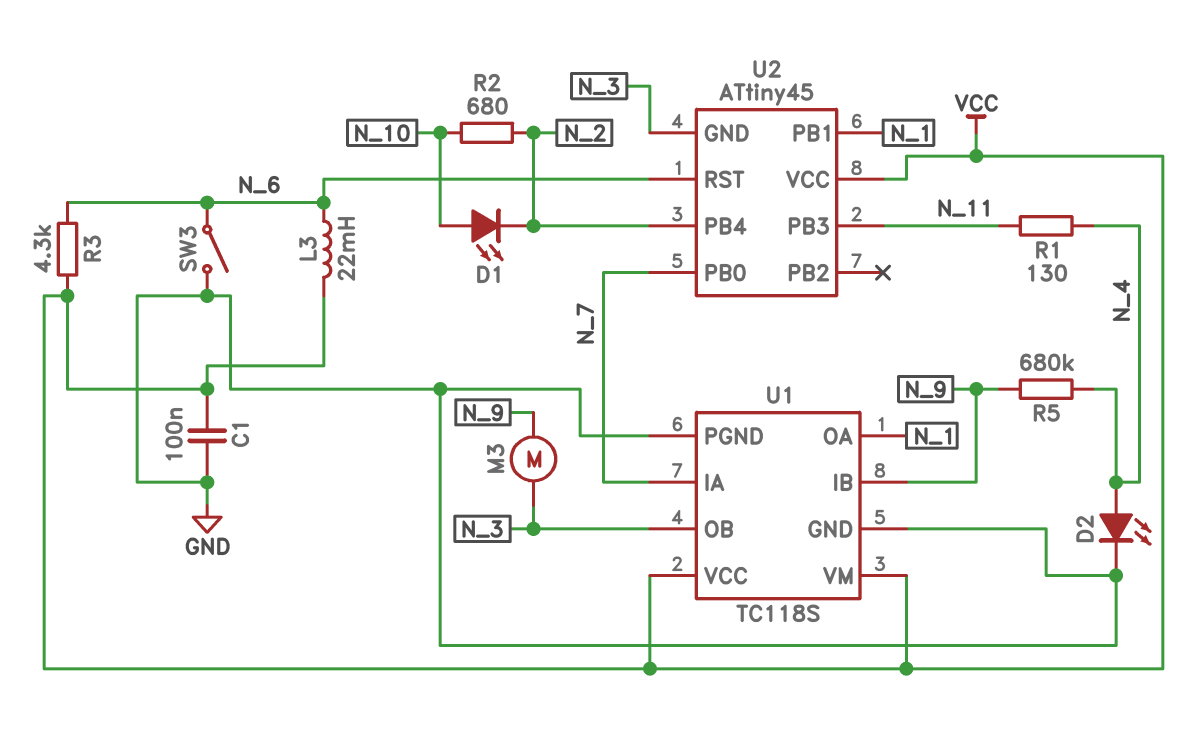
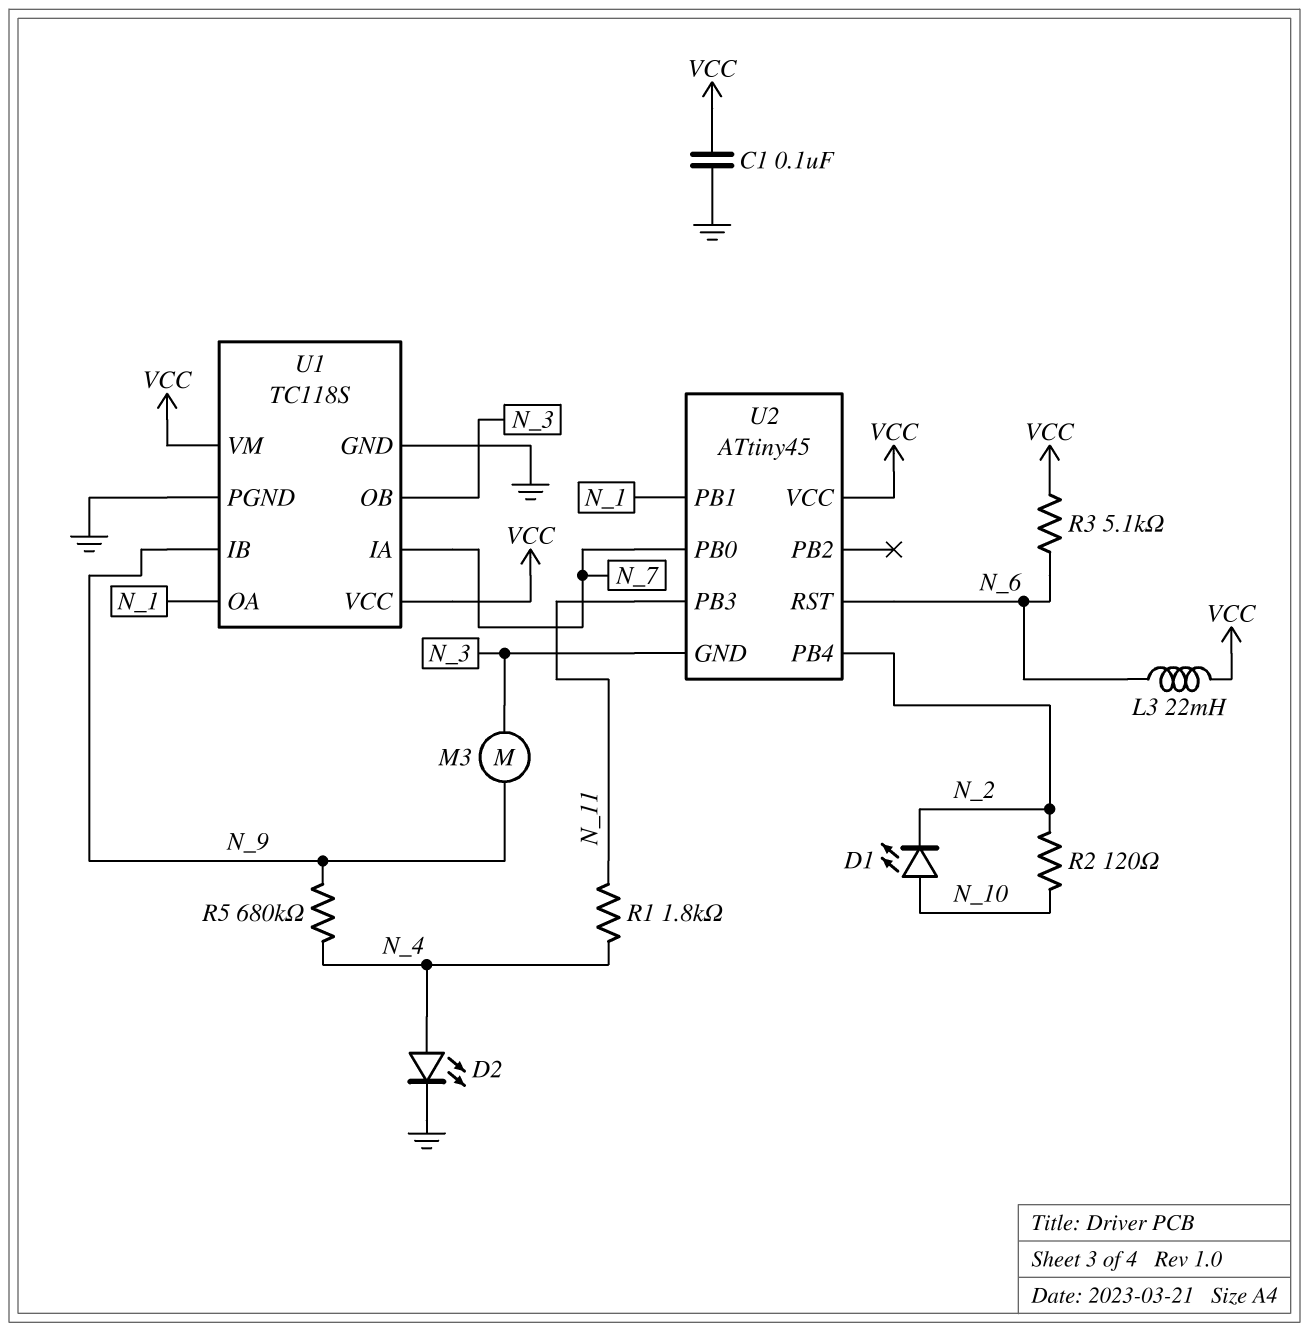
R1: 130 (N_4, N_11) -> 1.8k (N_4, N_11)
R2: 680 (N_2, N_10) -> 120 (N_2, N_10)
R3: 4.3k (N_6, VCC) -> 5.1k (N_6, VCC)
SW3: switch (GND, N_6) -> none

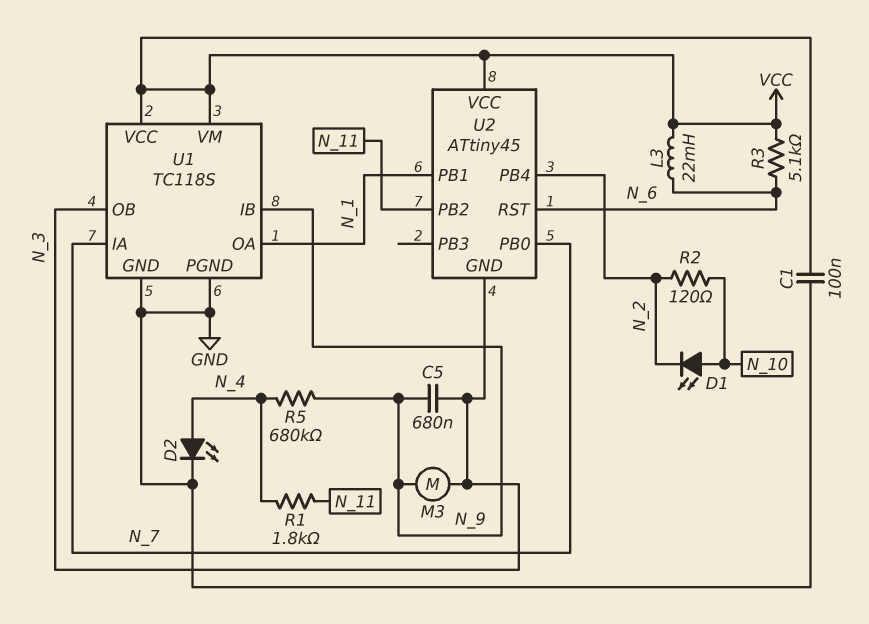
C5: none -> 680nF (N_3, N_9)
U2 pin PB2: none -> N_11
U2 pin PB3: N_11 -> none

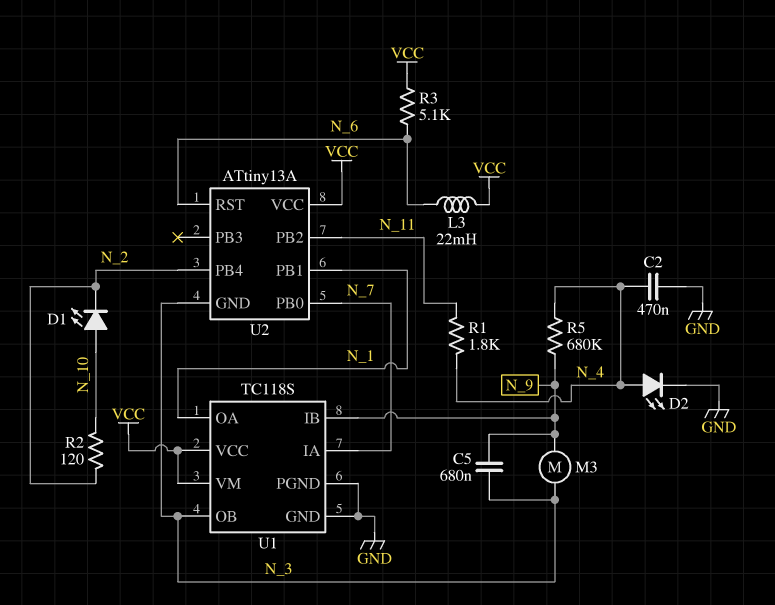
C1: 100nF (GND, VCC) -> none
C2: none -> 470nF (GND, N_4)
U2: ATtiny45 -> ATtiny13A

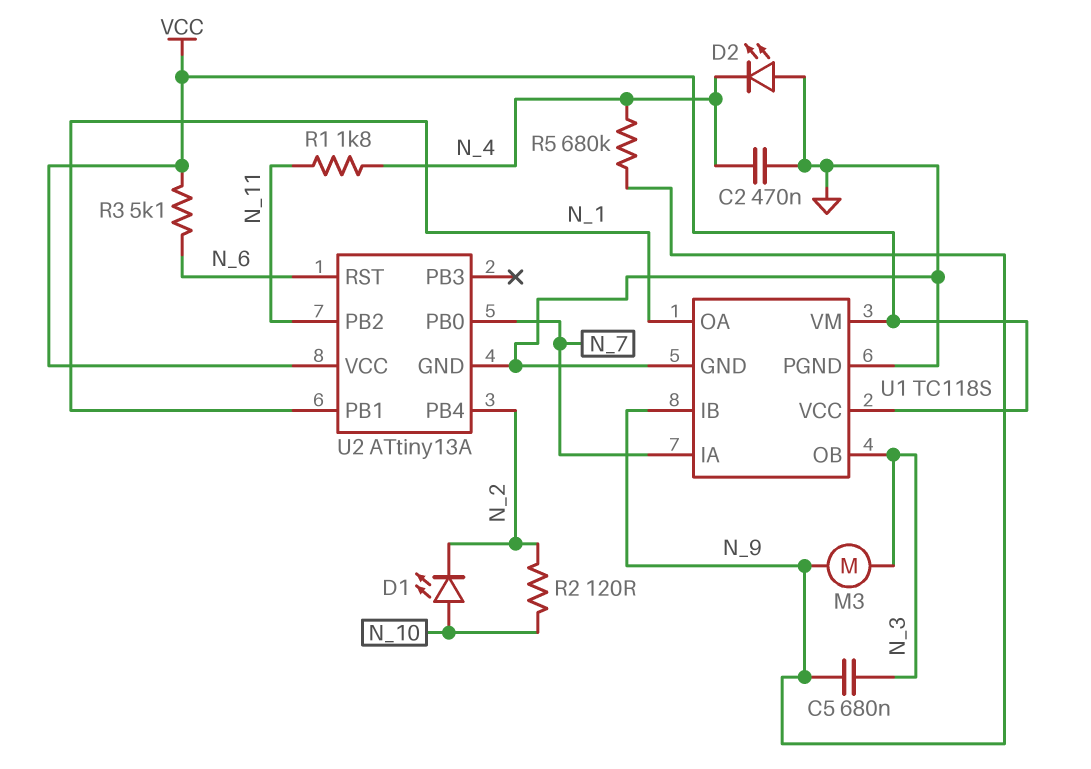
D2: LED (A N_4, K GND) -> LED (A GND, K N_4)
L3: 22mH (N_6, VCC) -> none
U2 pin GND: N_3 -> GND

